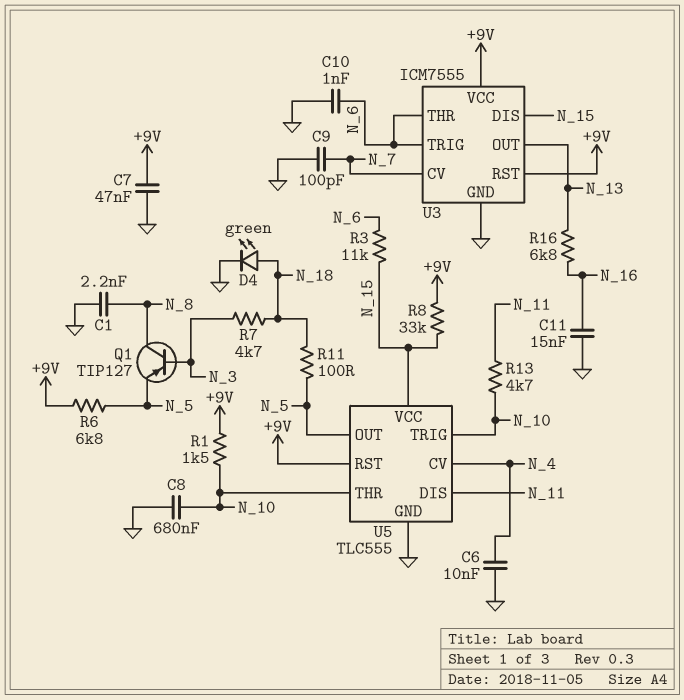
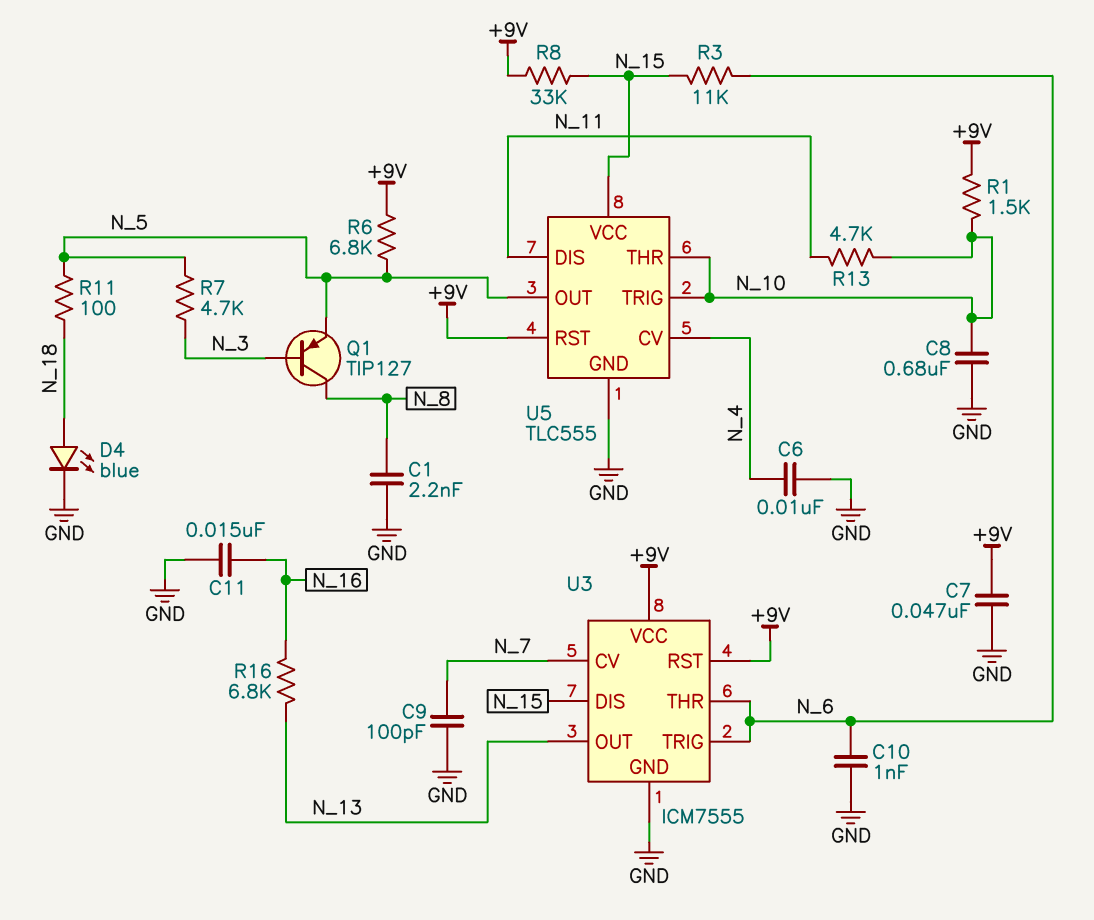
D4: LED green (A N_18, K GND) -> LED blue (A N_18, K GND)
R7: 4.7k (N_3, N_18) -> 4.7k (N_3, N_5)

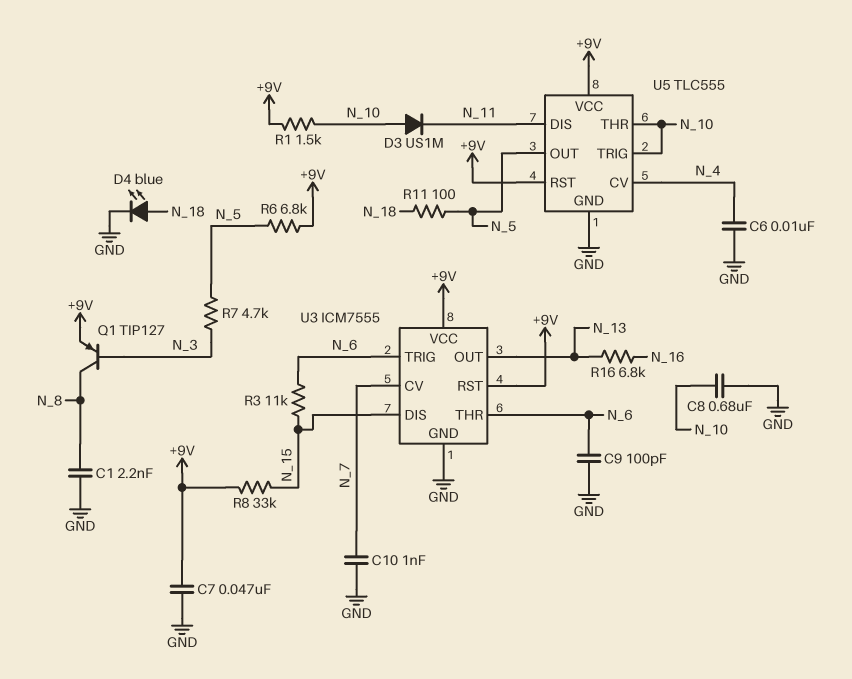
C9: 100pF (GND, N_7) -> 100pF (GND, N_6)
C10: 1nF (GND, N_6) -> 1nF (GND, N_7)
C11: 15nF (GND, N_16) -> none
D3: none -> diode US1M (A N_10, K N_11)
Q1: PNP TIP127 (B N_3, C N_8, E N_5) -> PNP TIP127 (B N_3, C N_8, E +9V)
R13: 4.7k (N_10, N_11) -> none
U5 pin VCC: N_15 -> +9V

